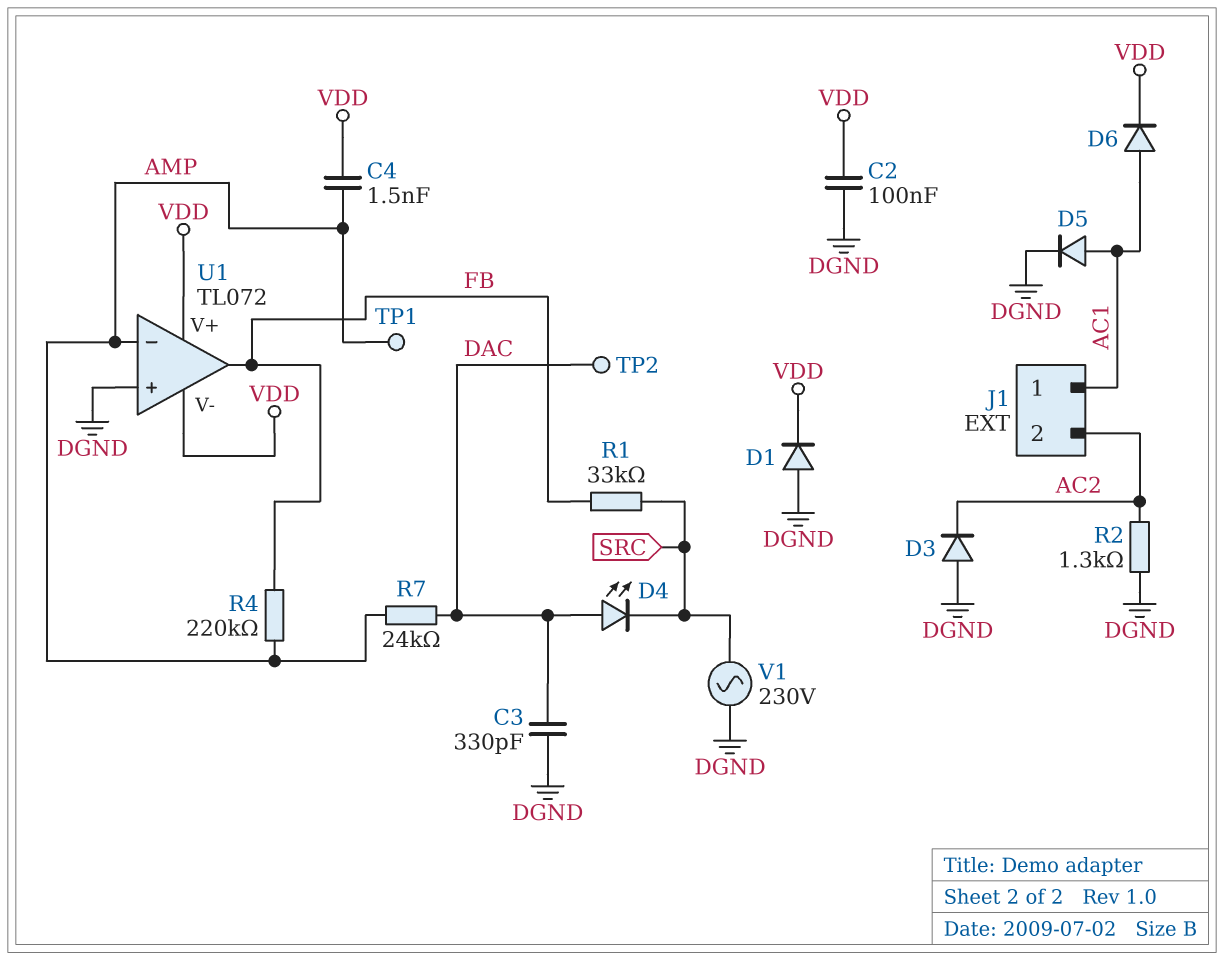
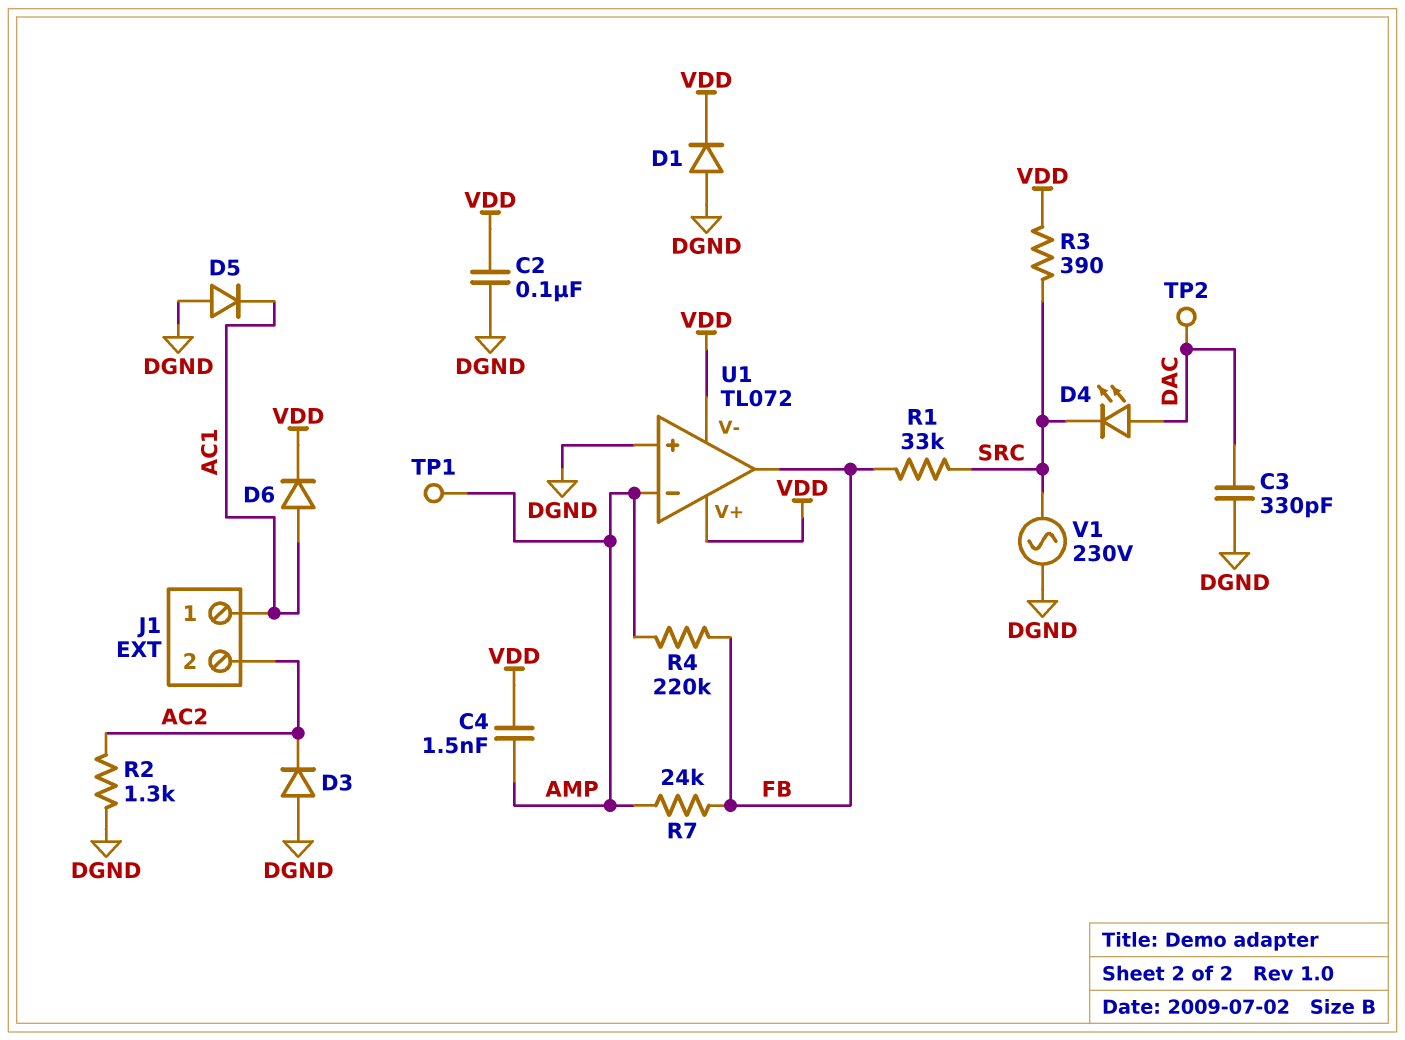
D5: diode (A AC1, K DGND) -> diode (A DGND, K AC1)
R3: none -> 390 (SRC, VDD)
R7: 24k (AMP, DAC) -> 24k (AMP, FB)

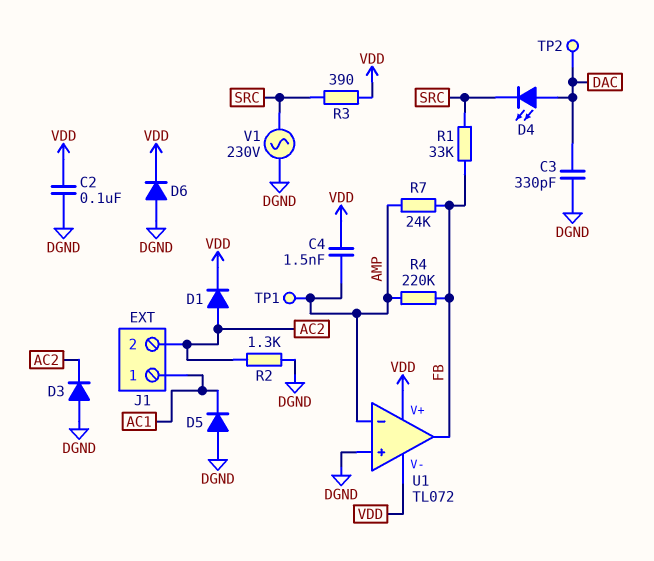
D1: diode (A DGND, K VDD) -> diode (A AC2, K VDD)
D6: diode (A AC1, K VDD) -> diode (A DGND, K VDD)

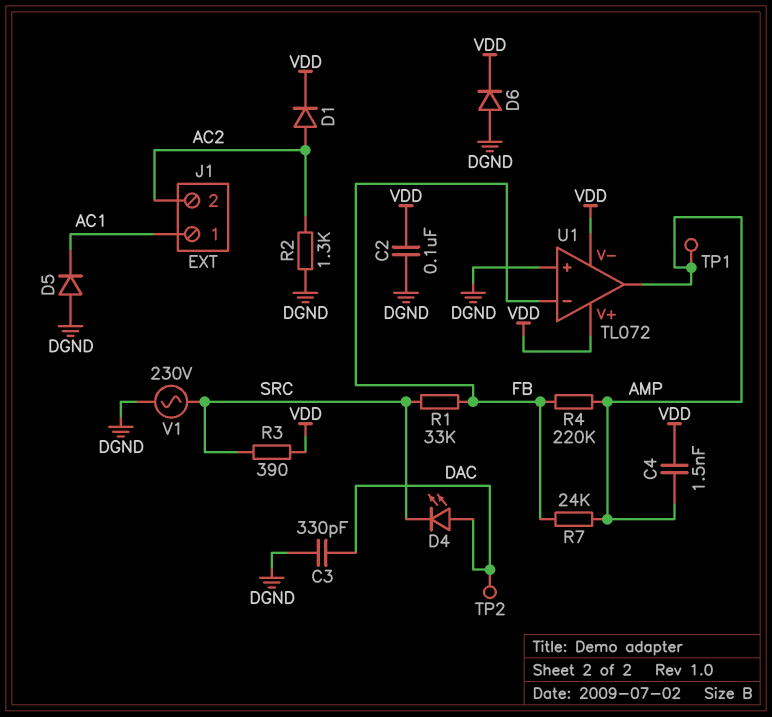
D3: diode (A DGND, K AC2) -> none
U1 pin in-: AMP -> FB
U1 pin out: FB -> AMP

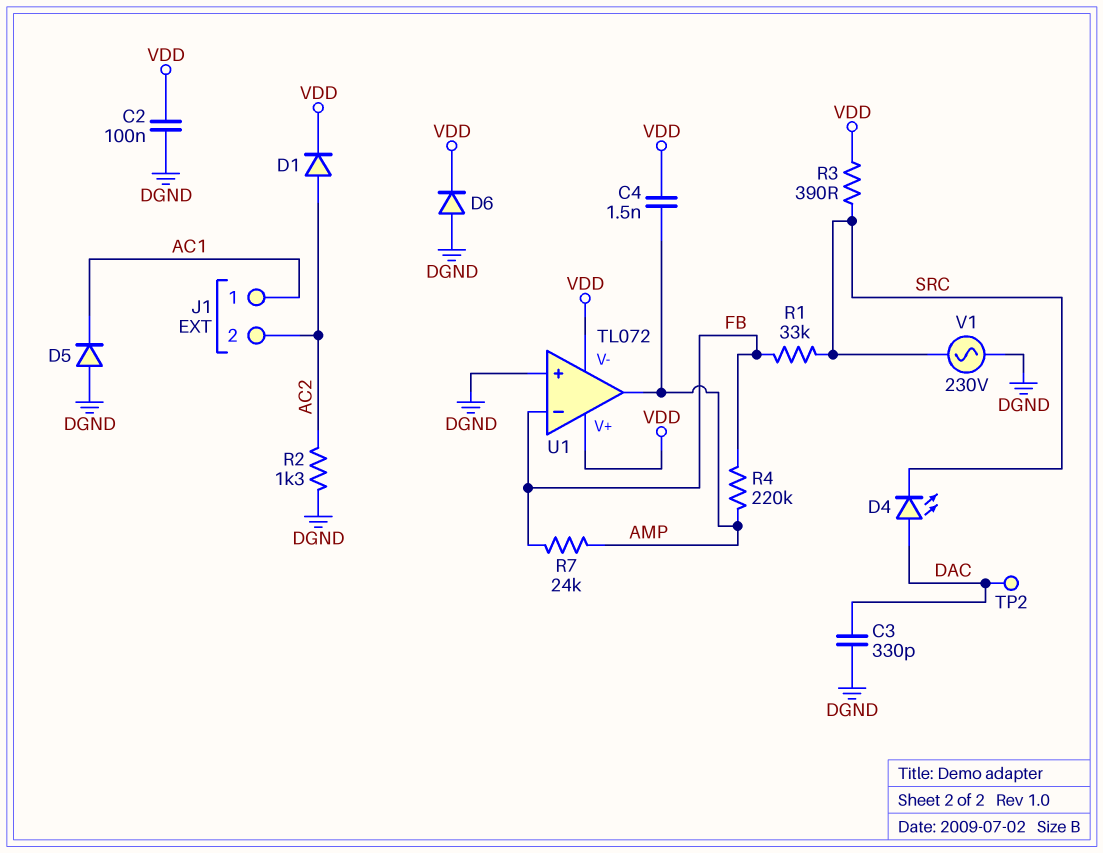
TP1: test point (AMP) -> none

